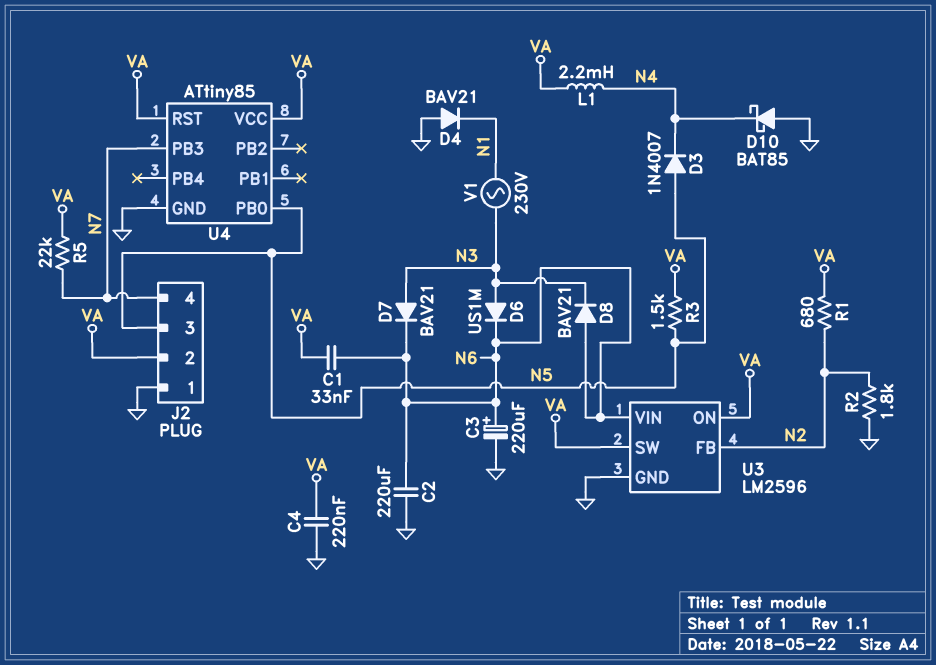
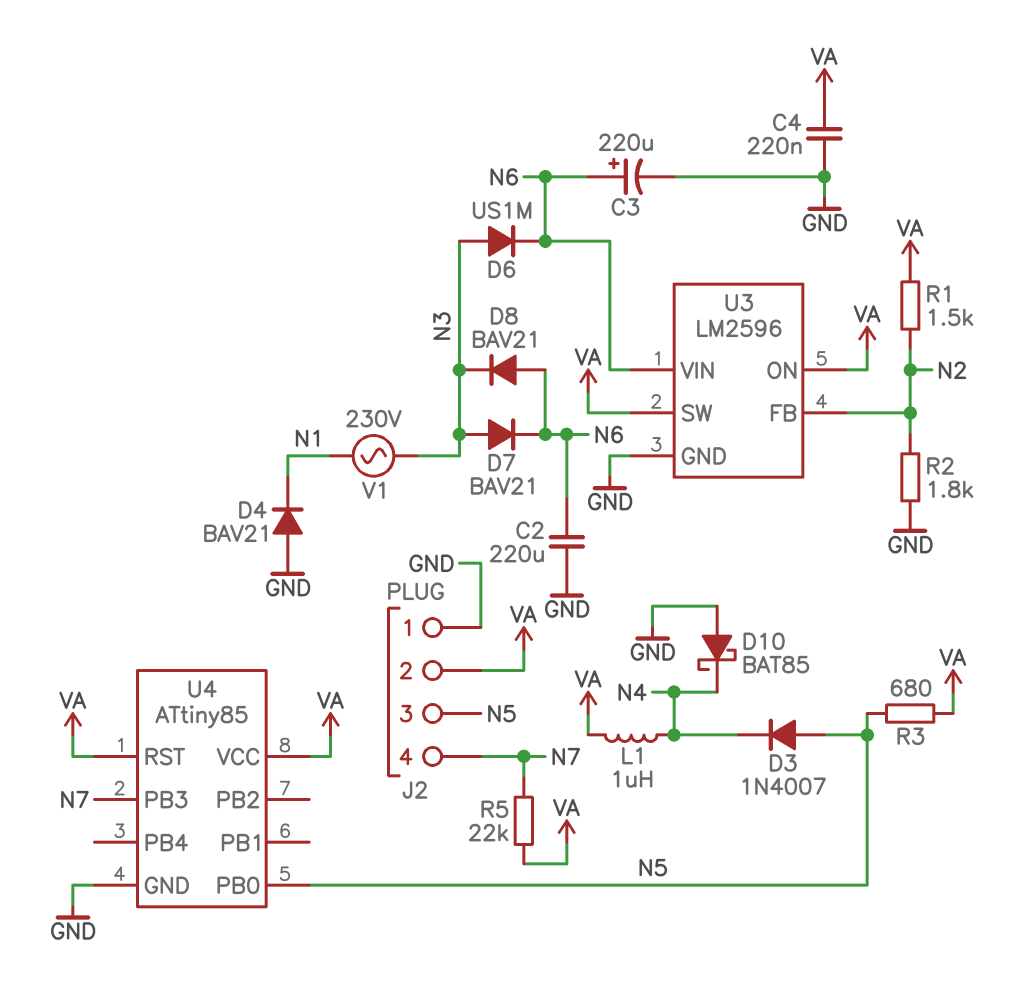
C1: 33nF (N6, VA) -> none
L1: 2.2mH (N4, VA) -> 1uH (N4, VA)
R1: 680 (N2, VA) -> 1.5k (N2, VA)
R3: 1.5k (N5, VA) -> 680 (N5, VA)

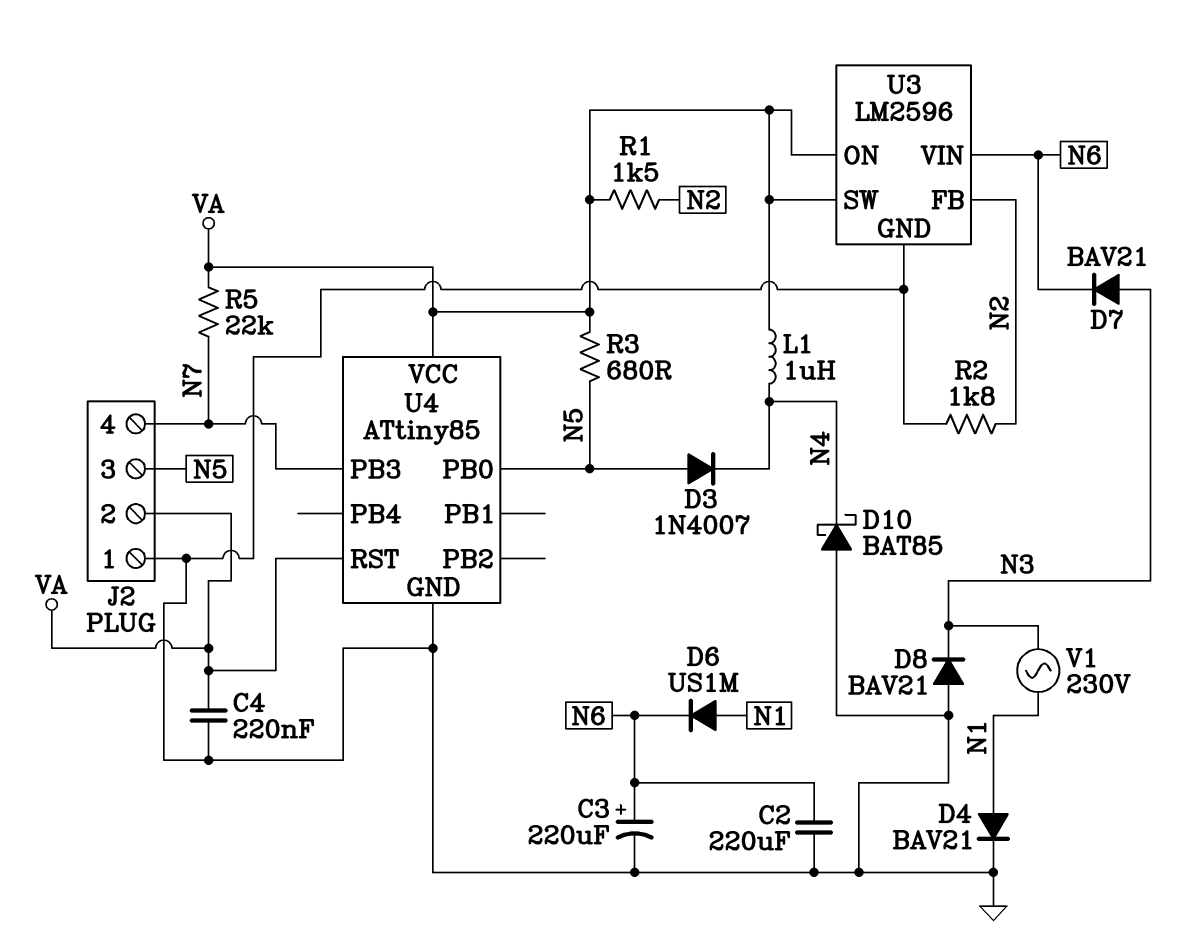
D4: diode BAV21 (A GND, K N1) -> diode BAV21 (A N1, K GND)
D6: diode US1M (A N3, K N6) -> diode US1M (A N1, K N6)
D8: diode BAV21 (A N6, K N3) -> diode BAV21 (A GND, K N3)

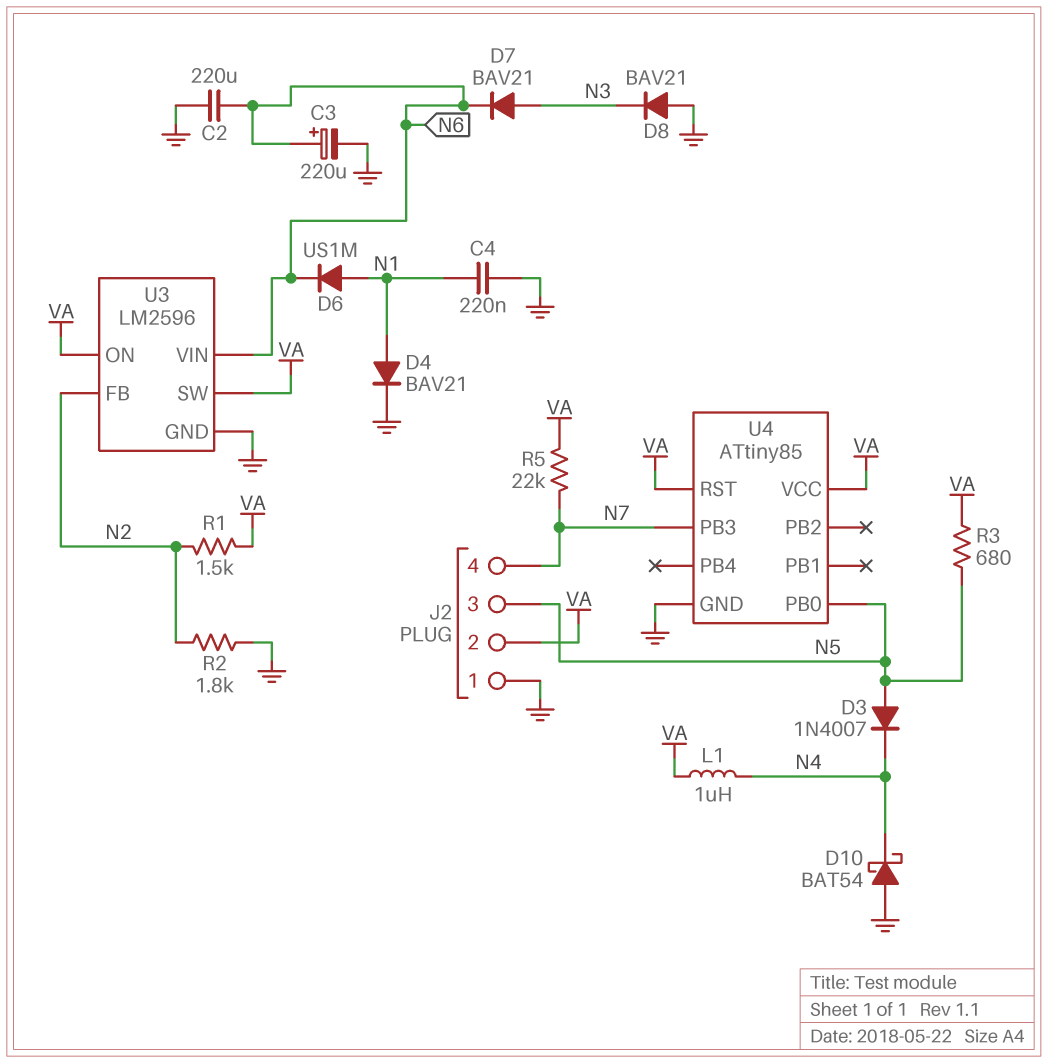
C4: 220nF (GND, VA) -> 220nF (GND, N1)
D10: schottky BAT85 (A GND, K N4) -> schottky BAT54 (A GND, K N4)
V1: AC 230V (N1, N3) -> none

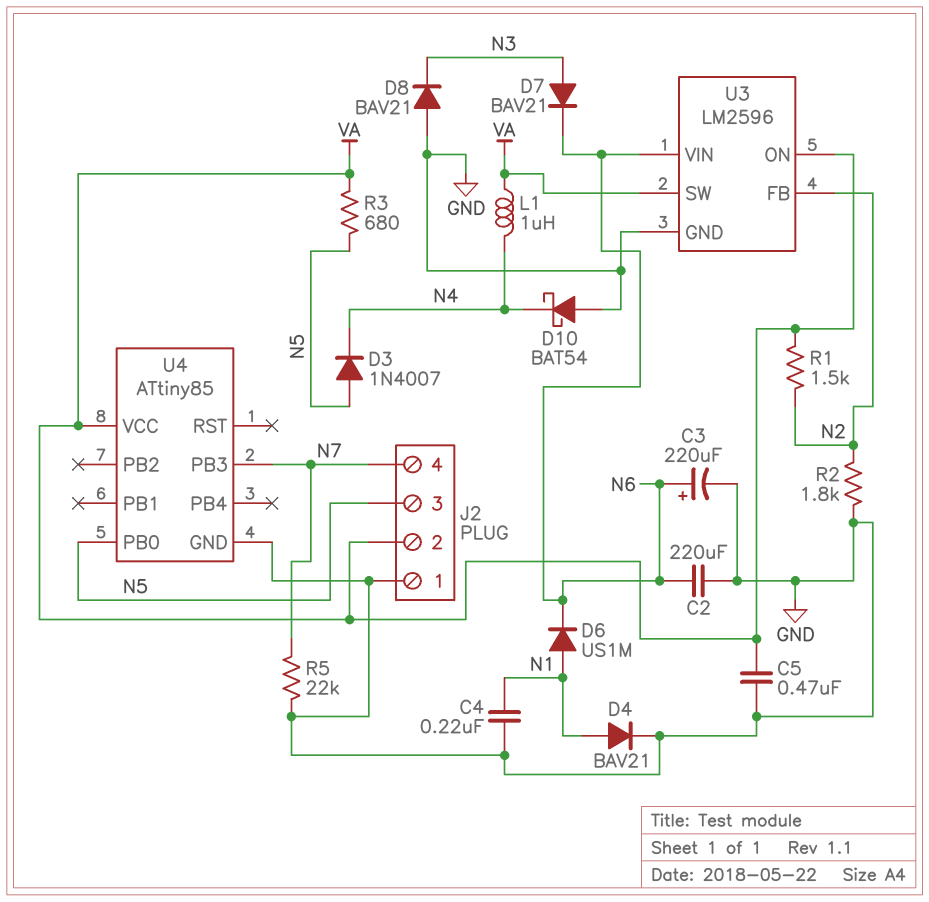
C5: none -> 470nF (GND, VA)
R5: 22k (N7, VA) -> 22k (GND, N7)
U4 pin RST: VA -> none

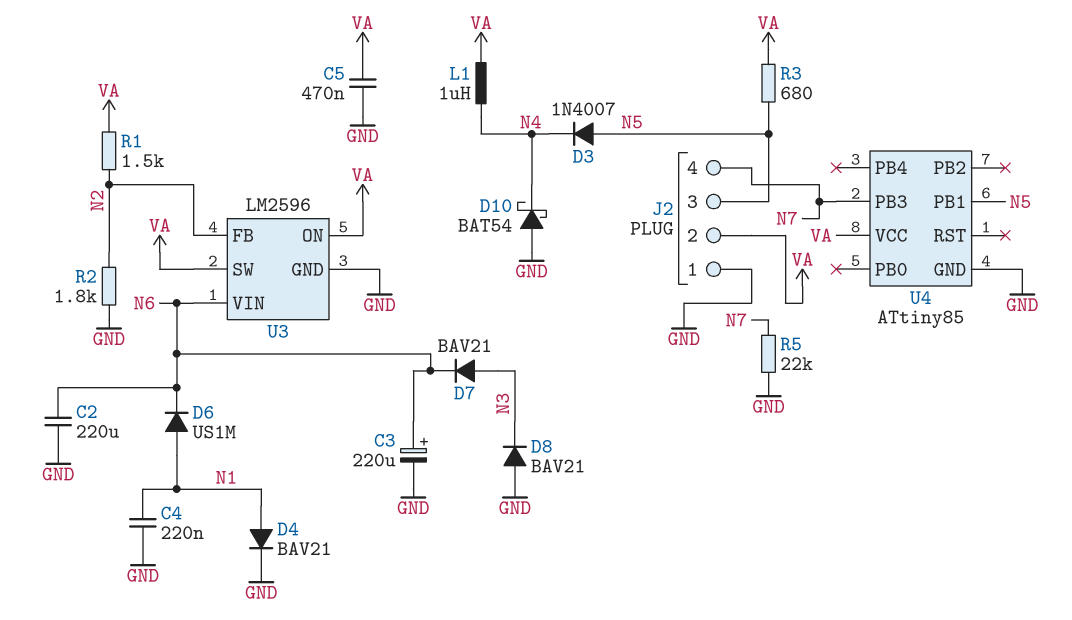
U4 pin PB0: N5 -> none
U4 pin PB1: none -> N5

